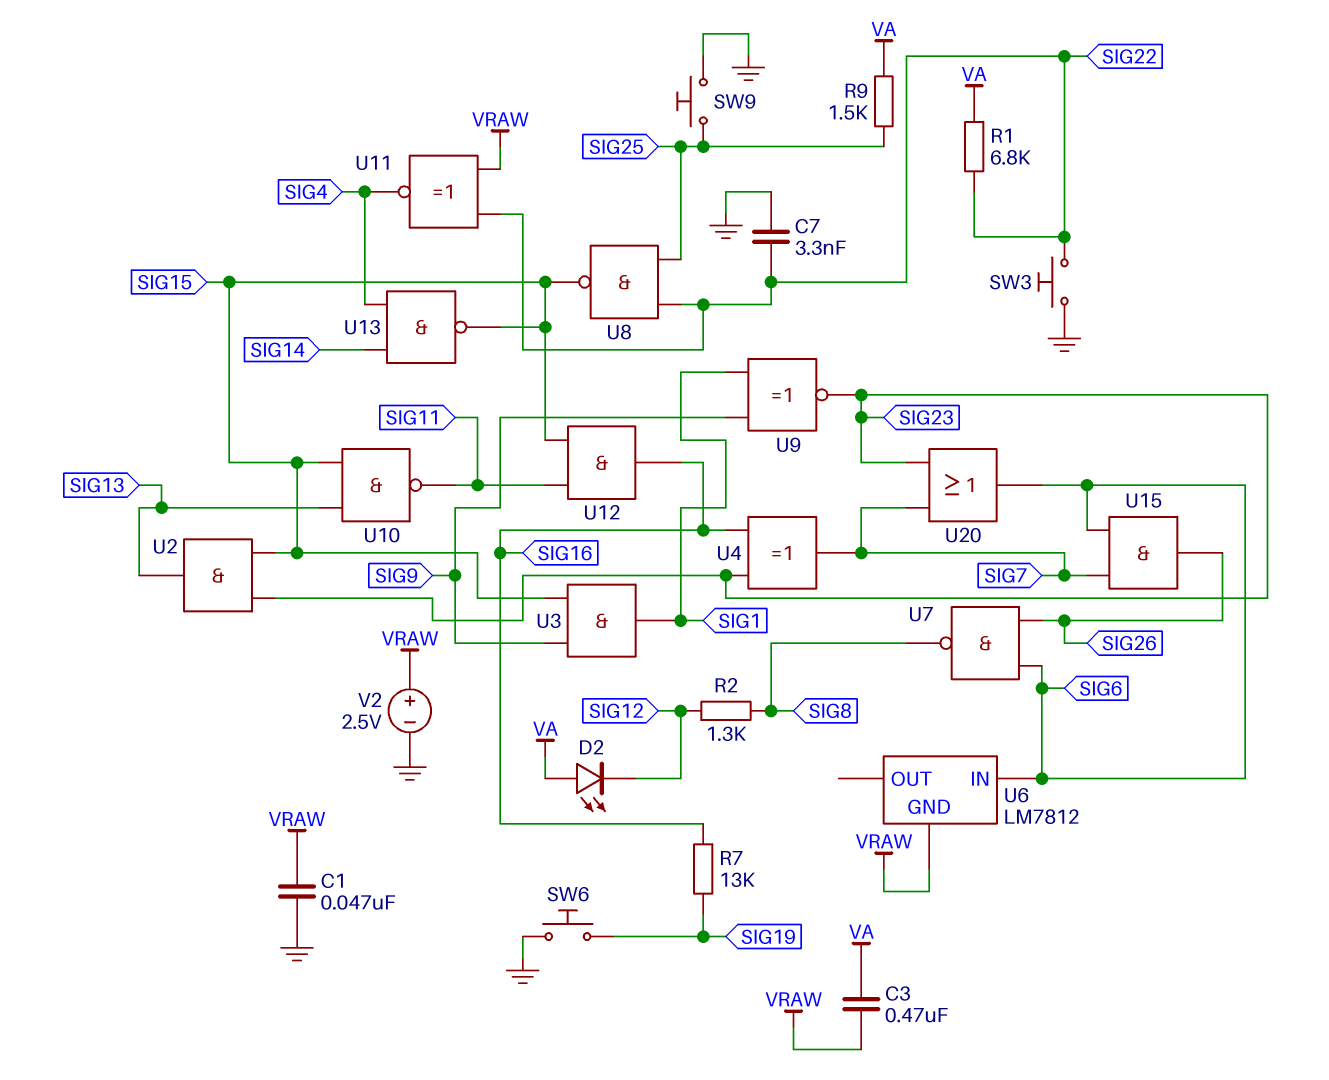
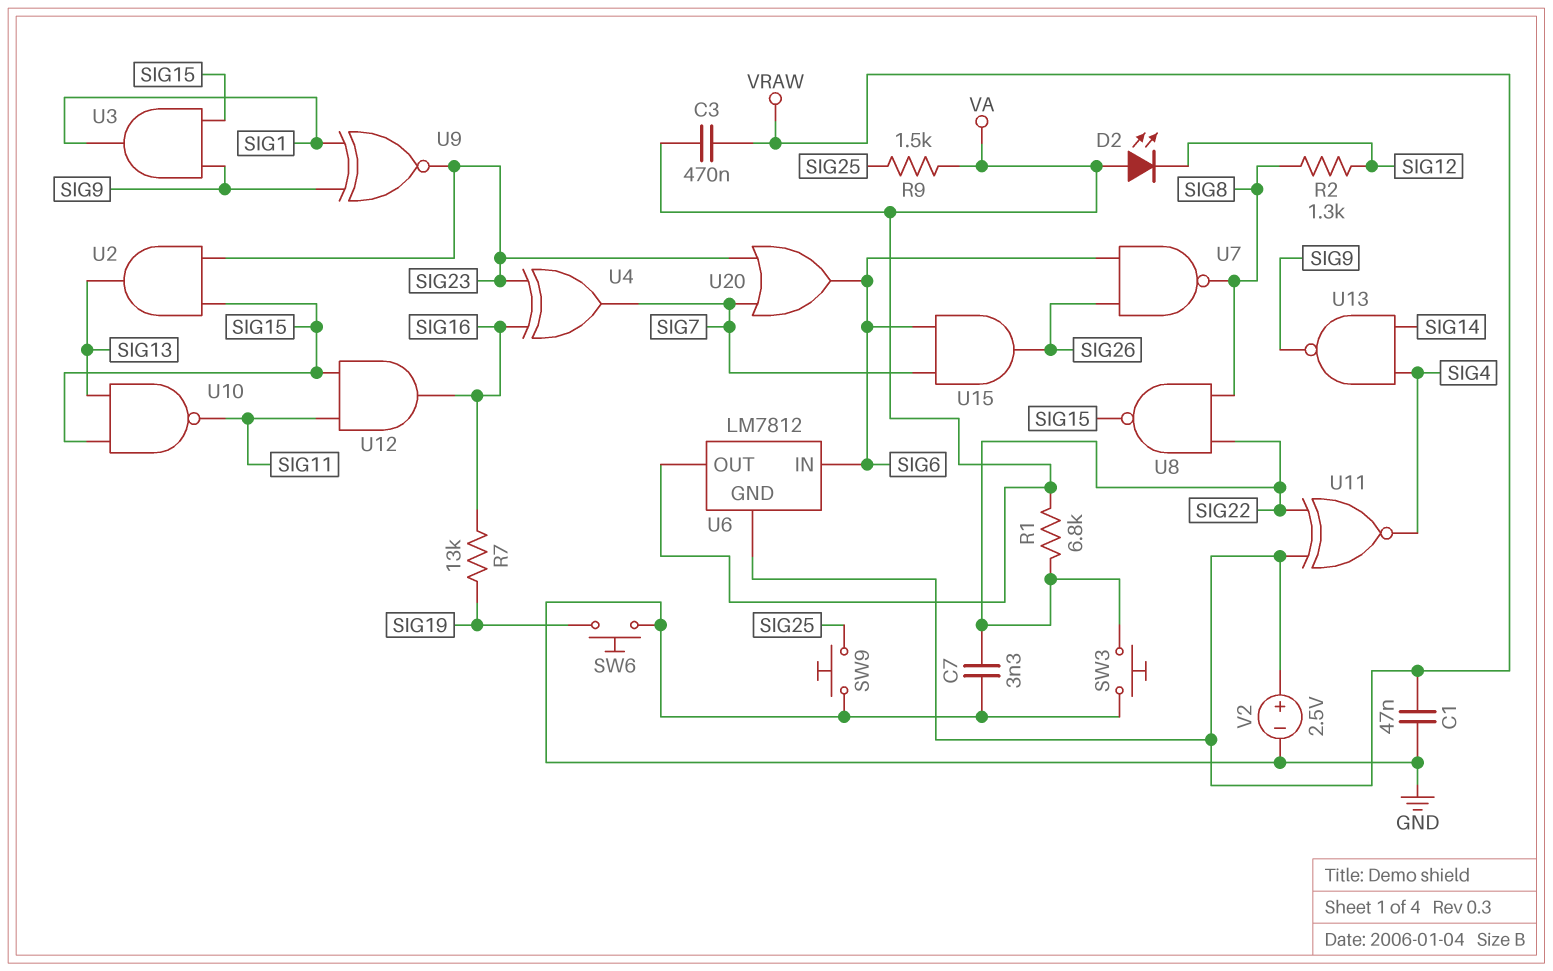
U6 pin OUT: none -> VA
U8: NAND (in SIG22, in SIG25, out SIG15) -> NAND (in SIG8, in SIG22, out SIG15)
U13: NAND (in SIG4, in SIG14, out SIG15) -> NAND (in SIG4, in SIG14, out SIG9)

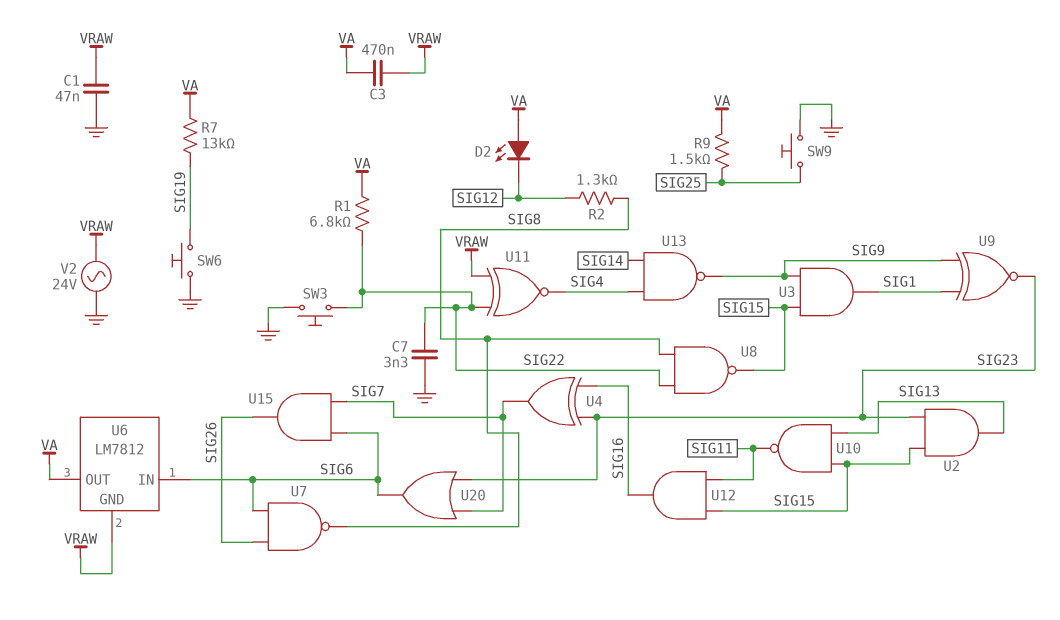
R7: 13k (SIG16, SIG19) -> 13k (SIG19, VA)
V2: 2.5V (plus VRAW, minus GND) -> AC 24V (GND, VRAW)

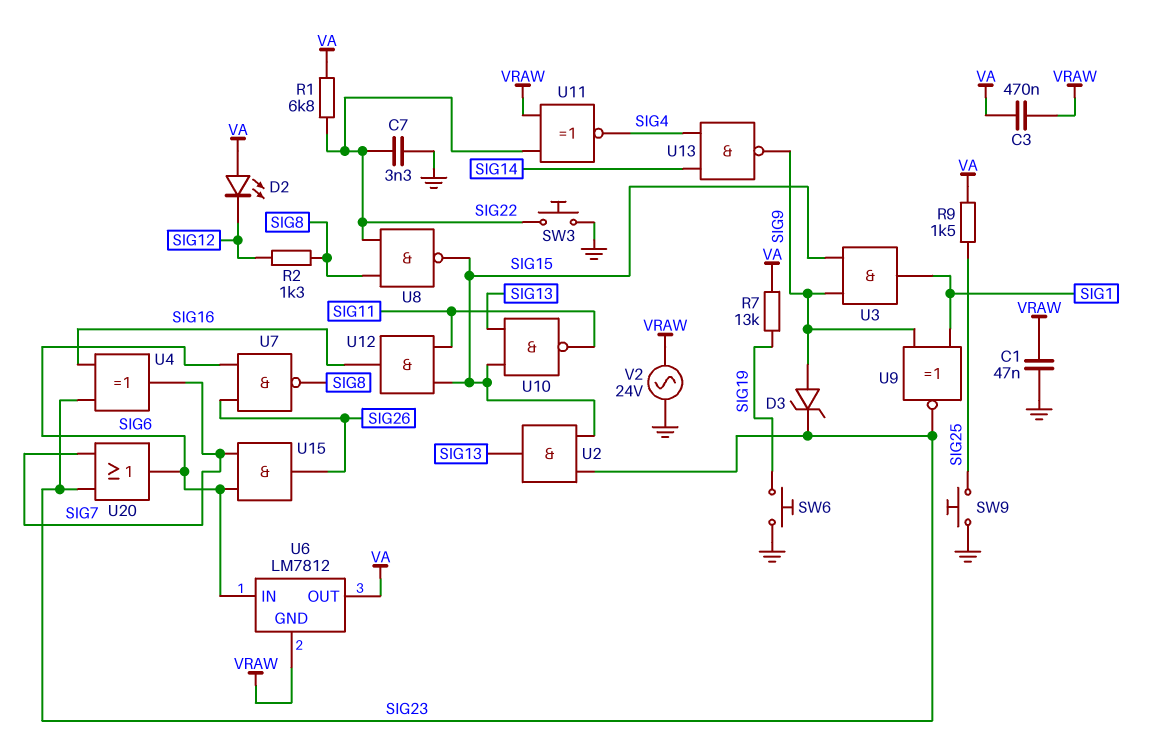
D3: none -> zener (A SIG9, K SIG23)

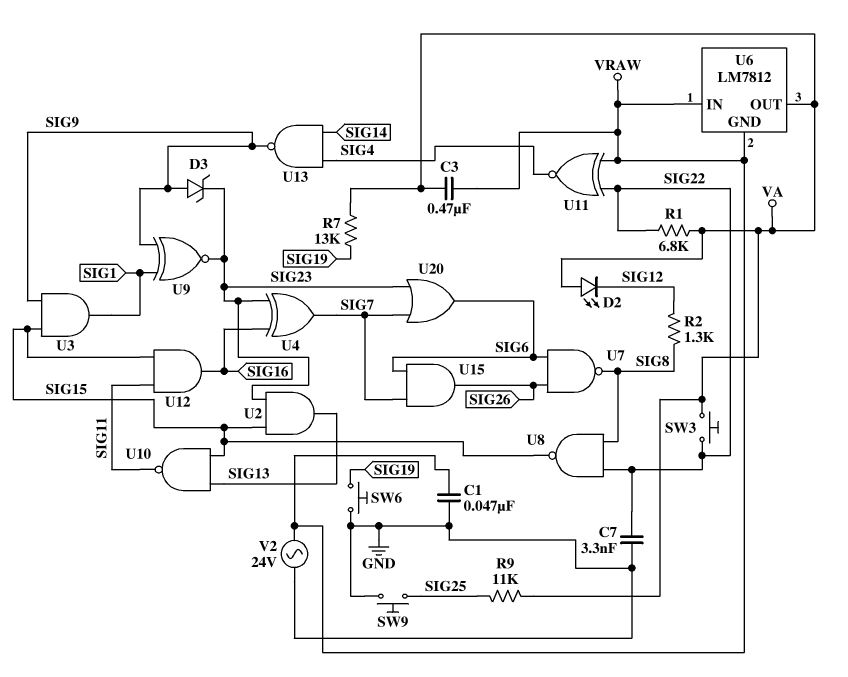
R9: 1.5k (SIG25, VA) -> 11k (SIG25, VA)
SW3: button (GND, SIG22) -> button (SIG22, VA)
U6 pin IN: SIG6 -> VRAW

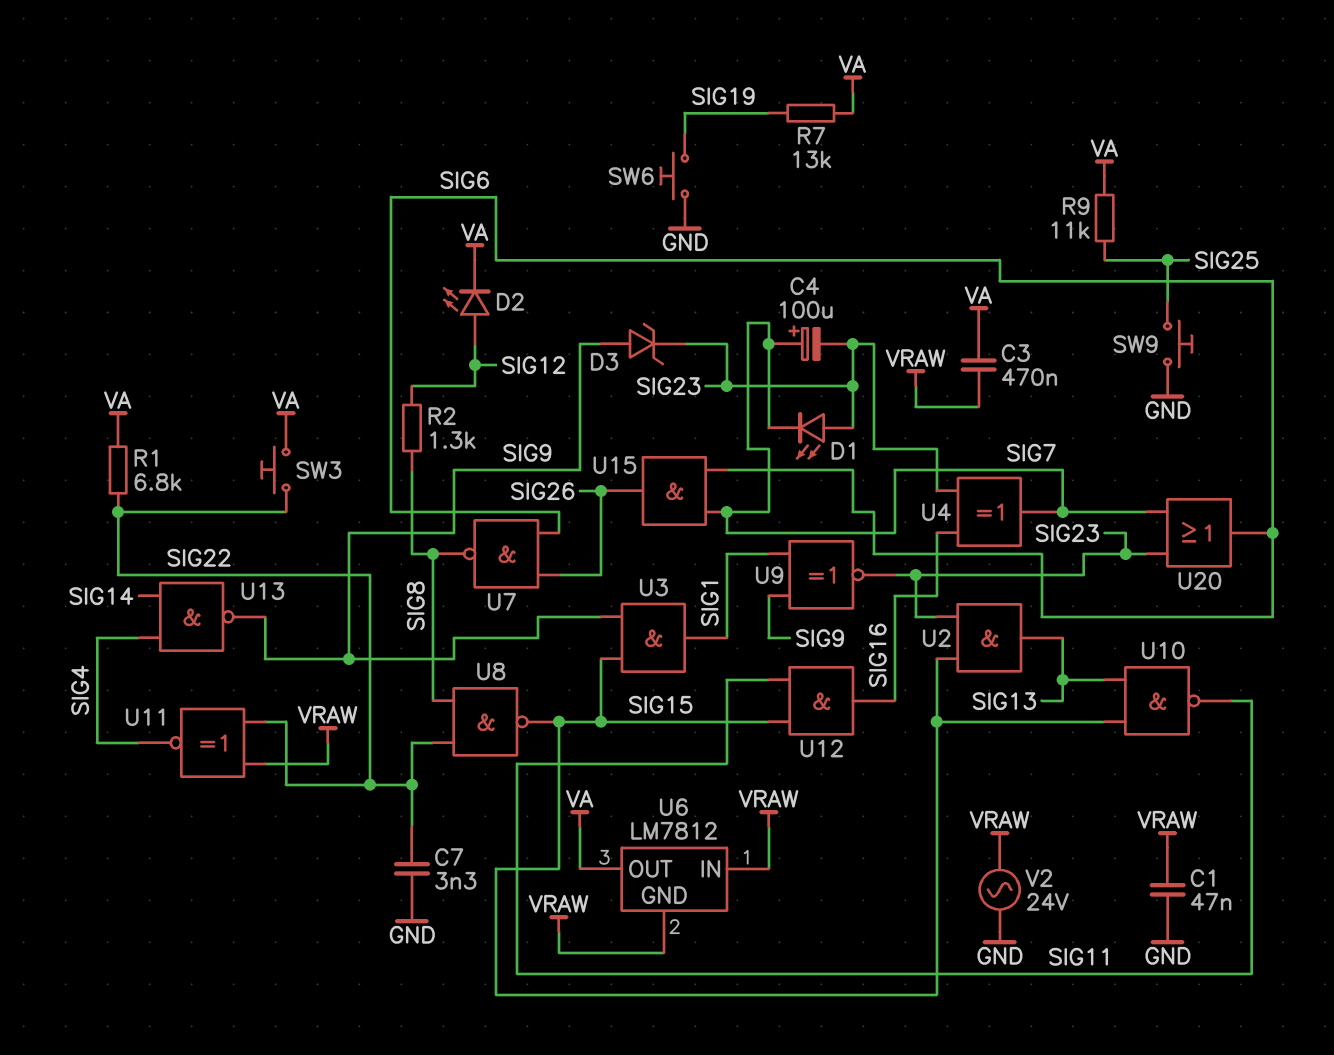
C4: none -> 100uF (plus SIG7, minus SIG23)
D1: none -> LED (A SIG23, K SIG7)
D2: LED (A VA, K SIG12) -> LED (A SIG12, K VA)

